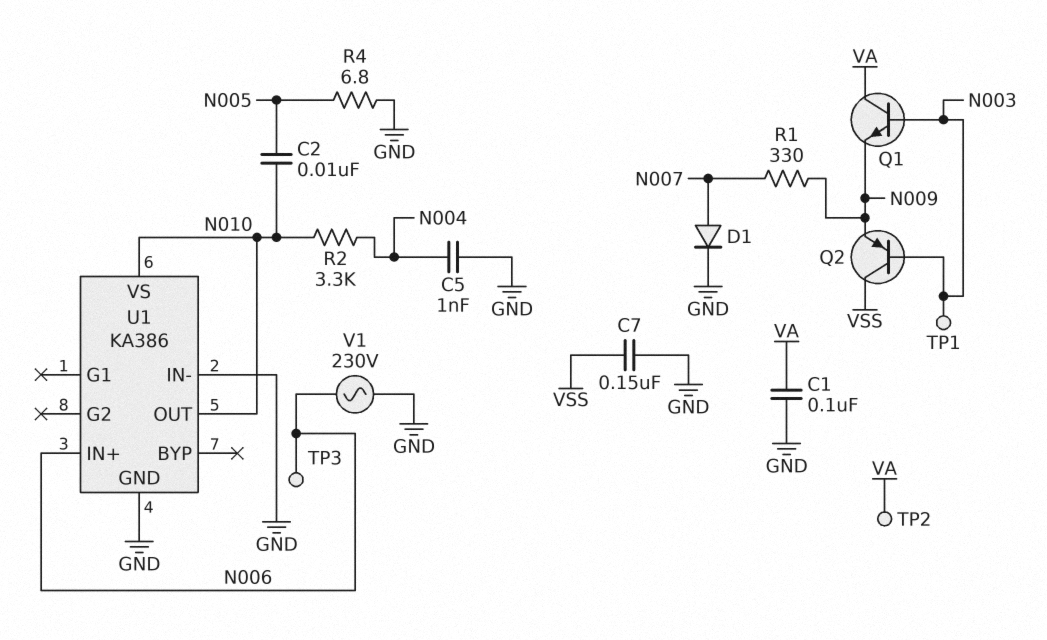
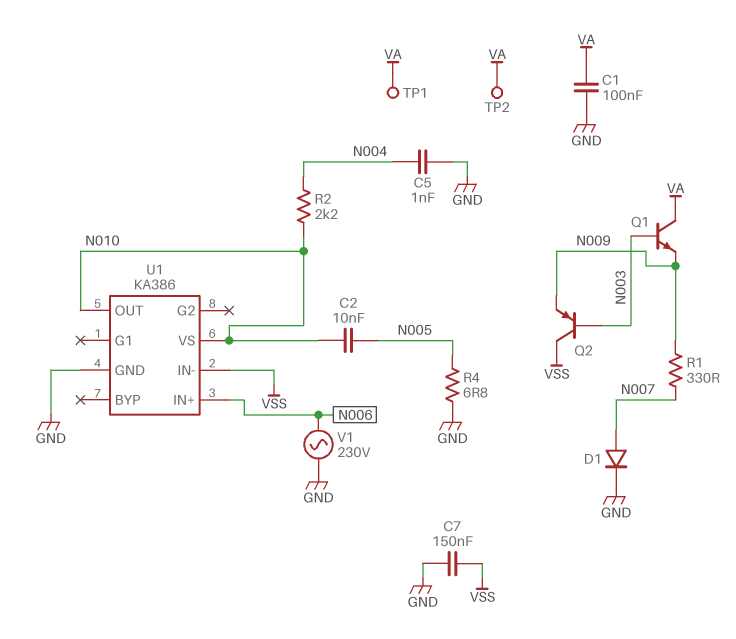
R2: 3.3k (N004, N010) -> 2.2k (N004, N010)
TP1: test point (N003) -> test point (VA)
TP3: test point (N006) -> none
U1 pin IN-: GND -> VSS

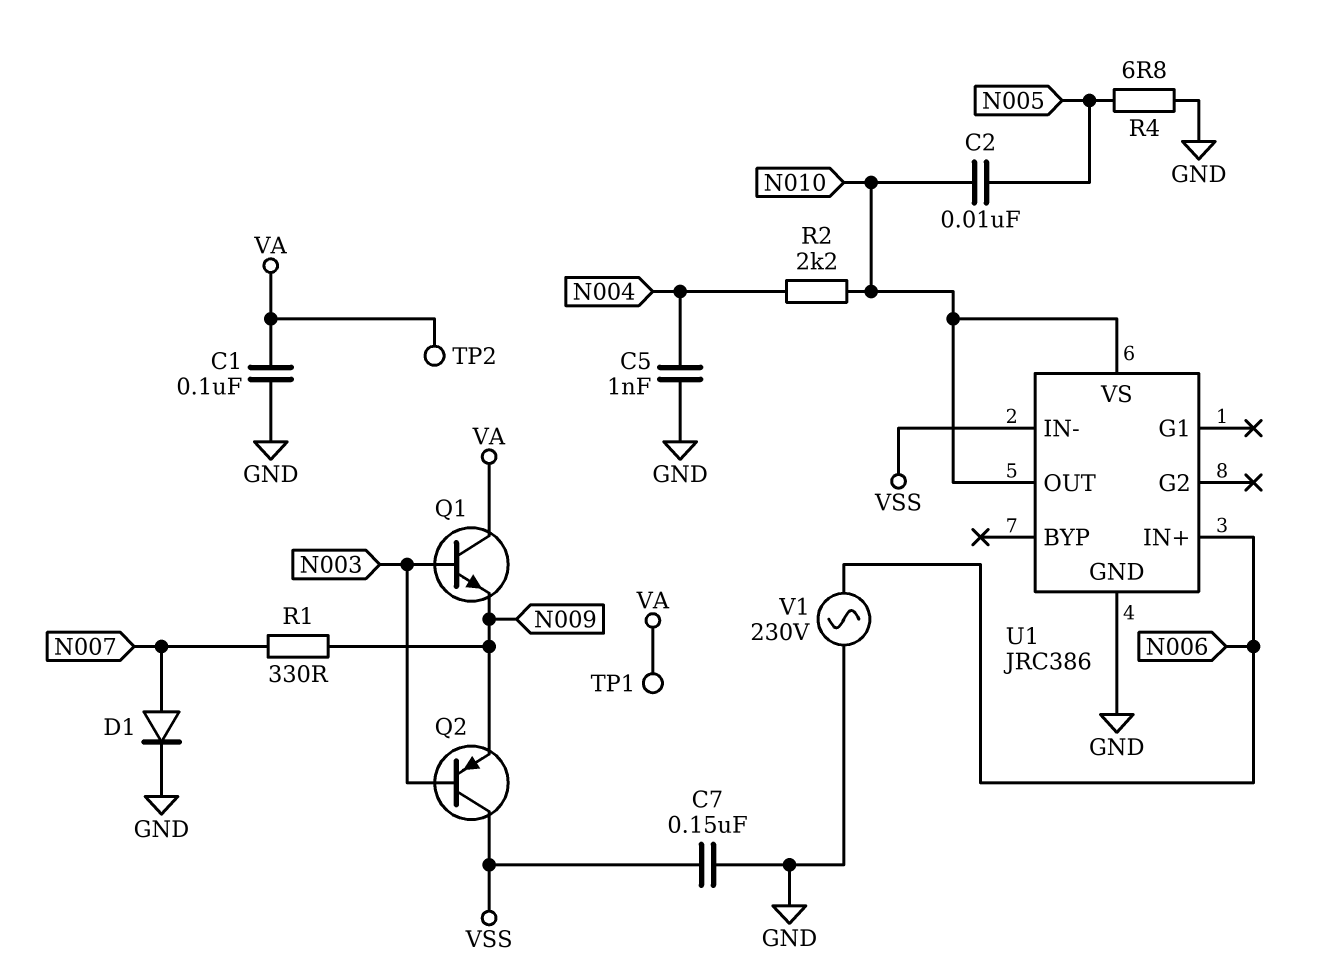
U1: KA386 -> JRC386

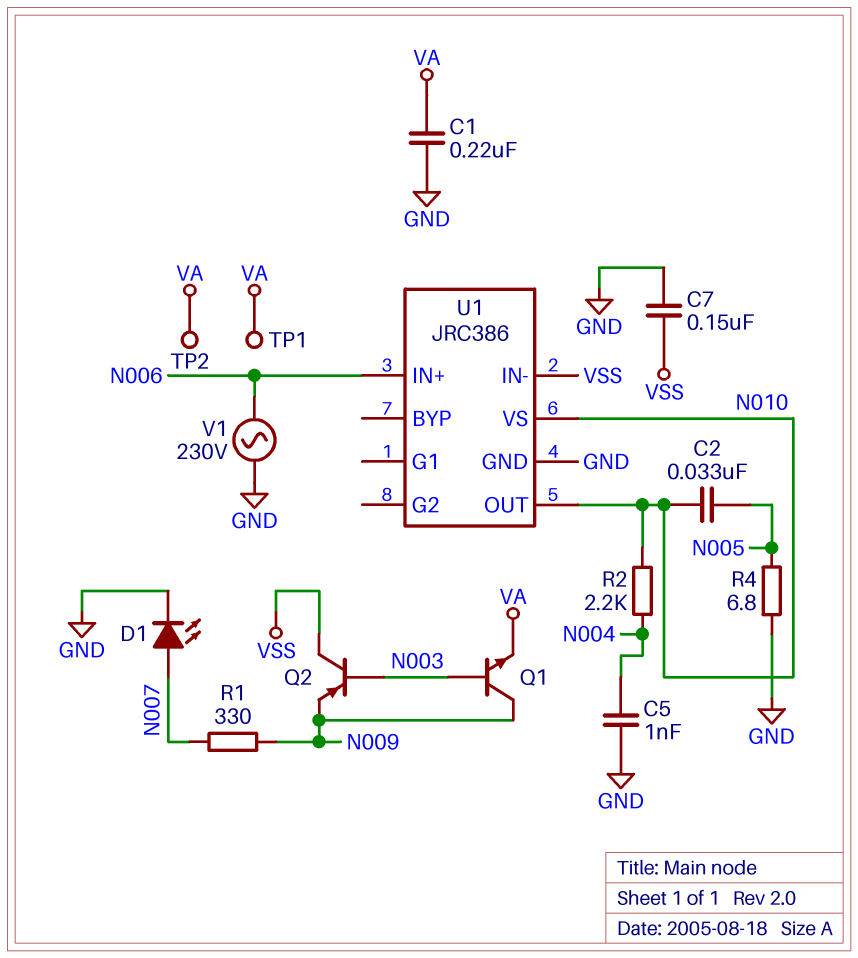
C1: 100nF (GND, VA) -> 220nF (GND, VA)
C2: 10nF (N005, N010) -> 33nF (N005, N010)
D1: diode (A N007, K GND) -> LED (A N007, K GND)
Q1: NPN (B N003, C VA, E N009) -> NPN (B N003, C N009, E VA)

